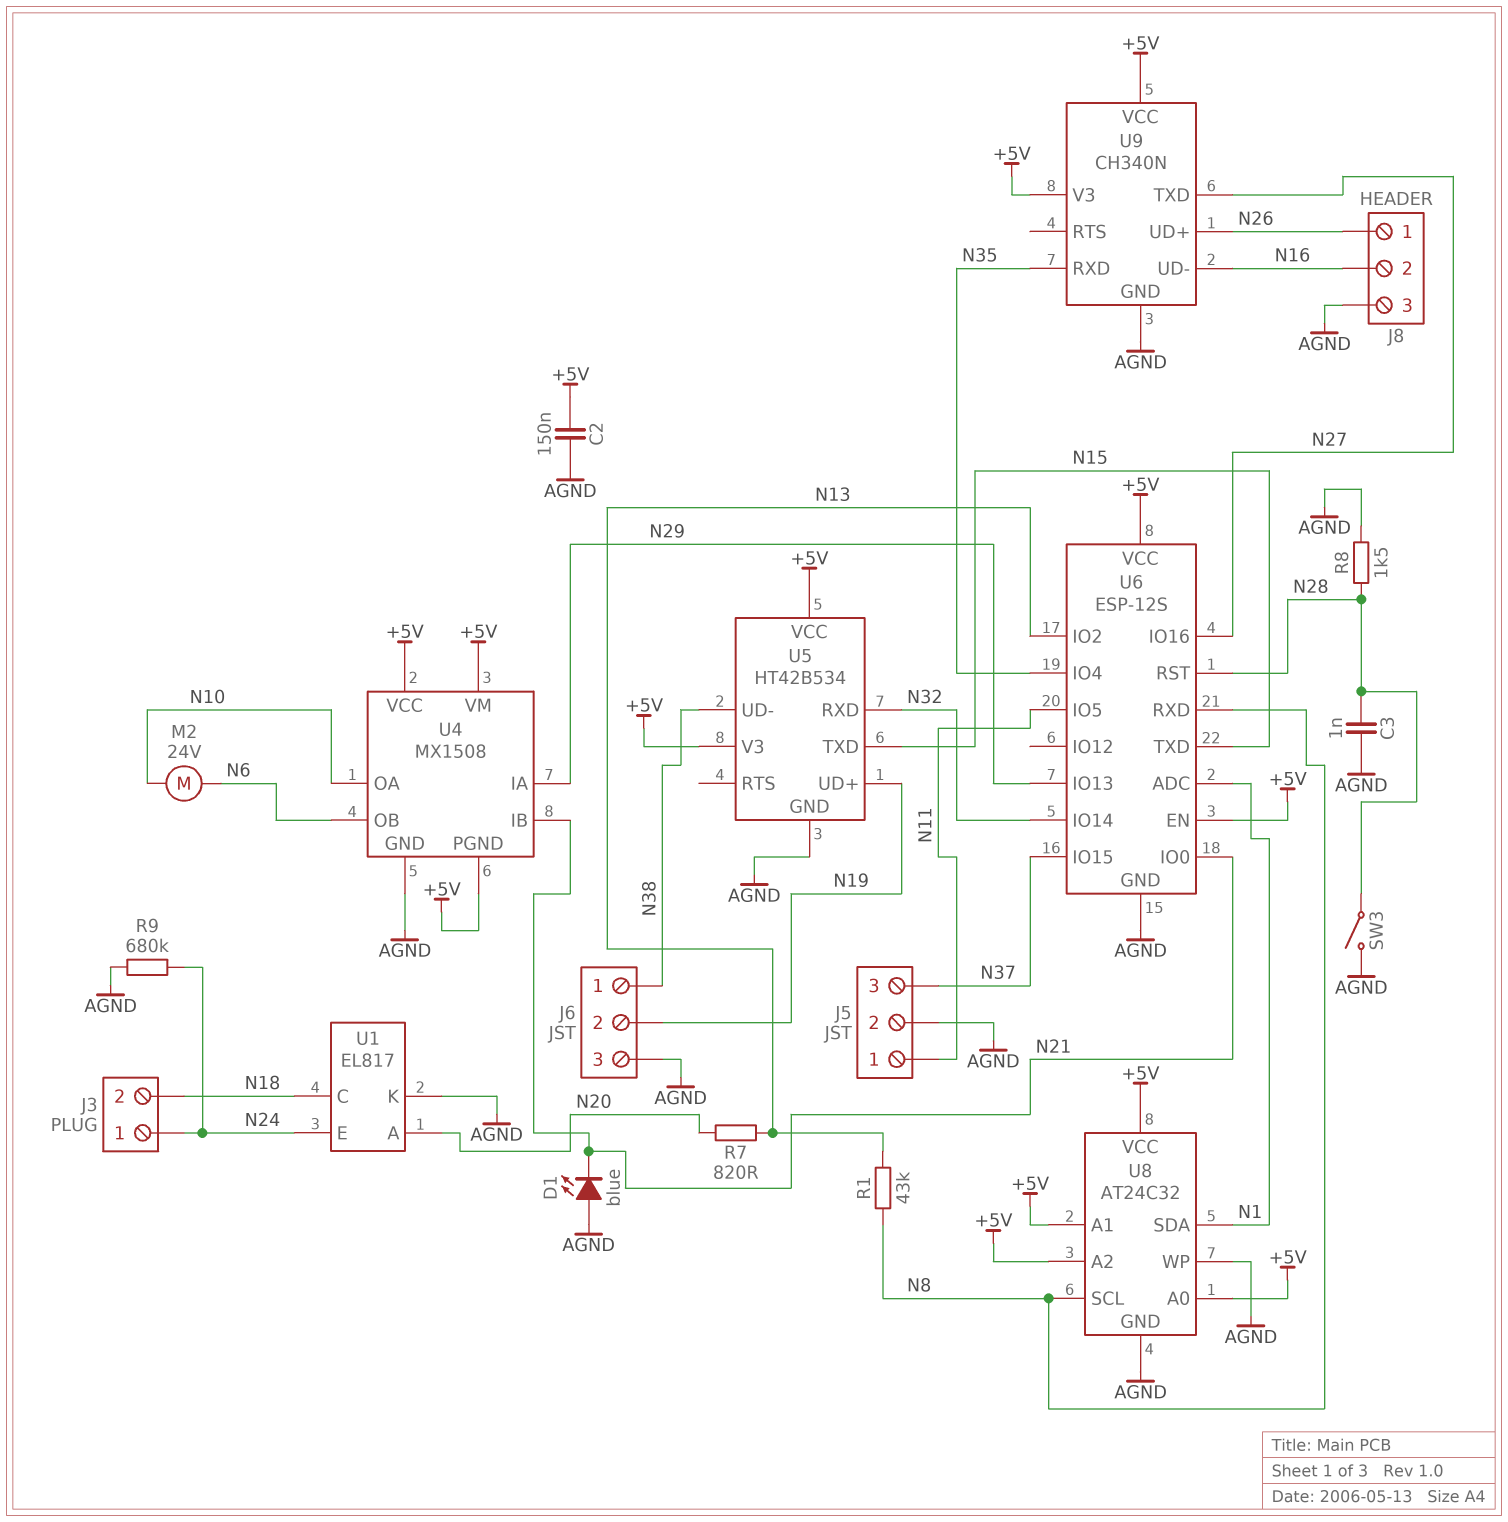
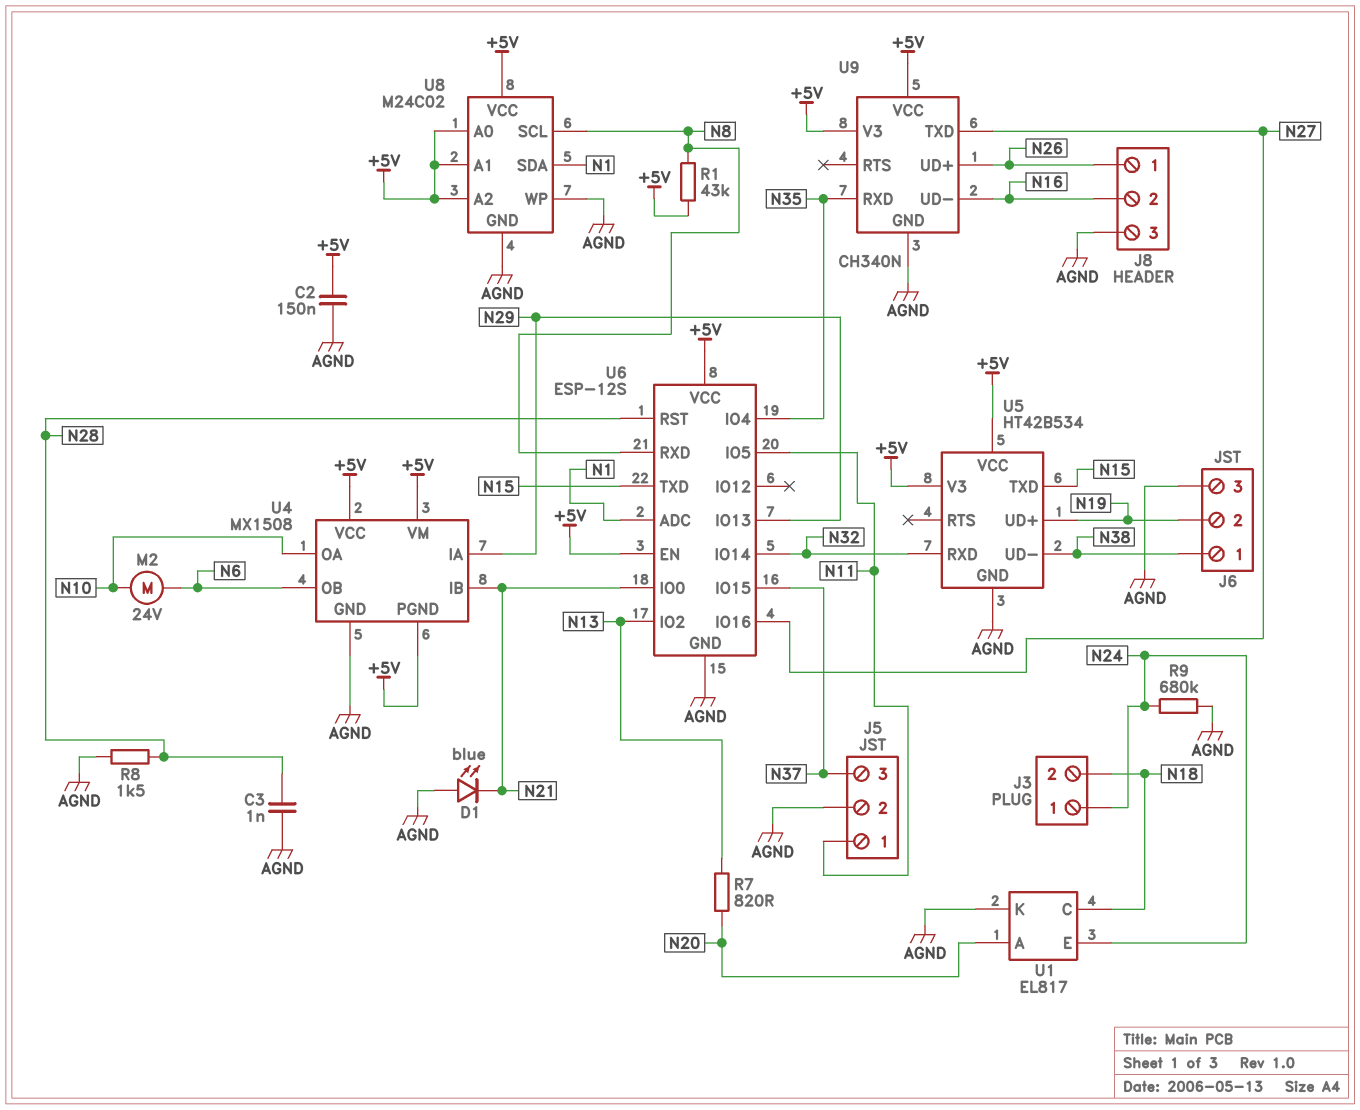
R1: 43k (N8, N13) -> 43k (+5V, N8)
SW3: switch (AGND, N28) -> none
U8: AT24C32 -> M24C02

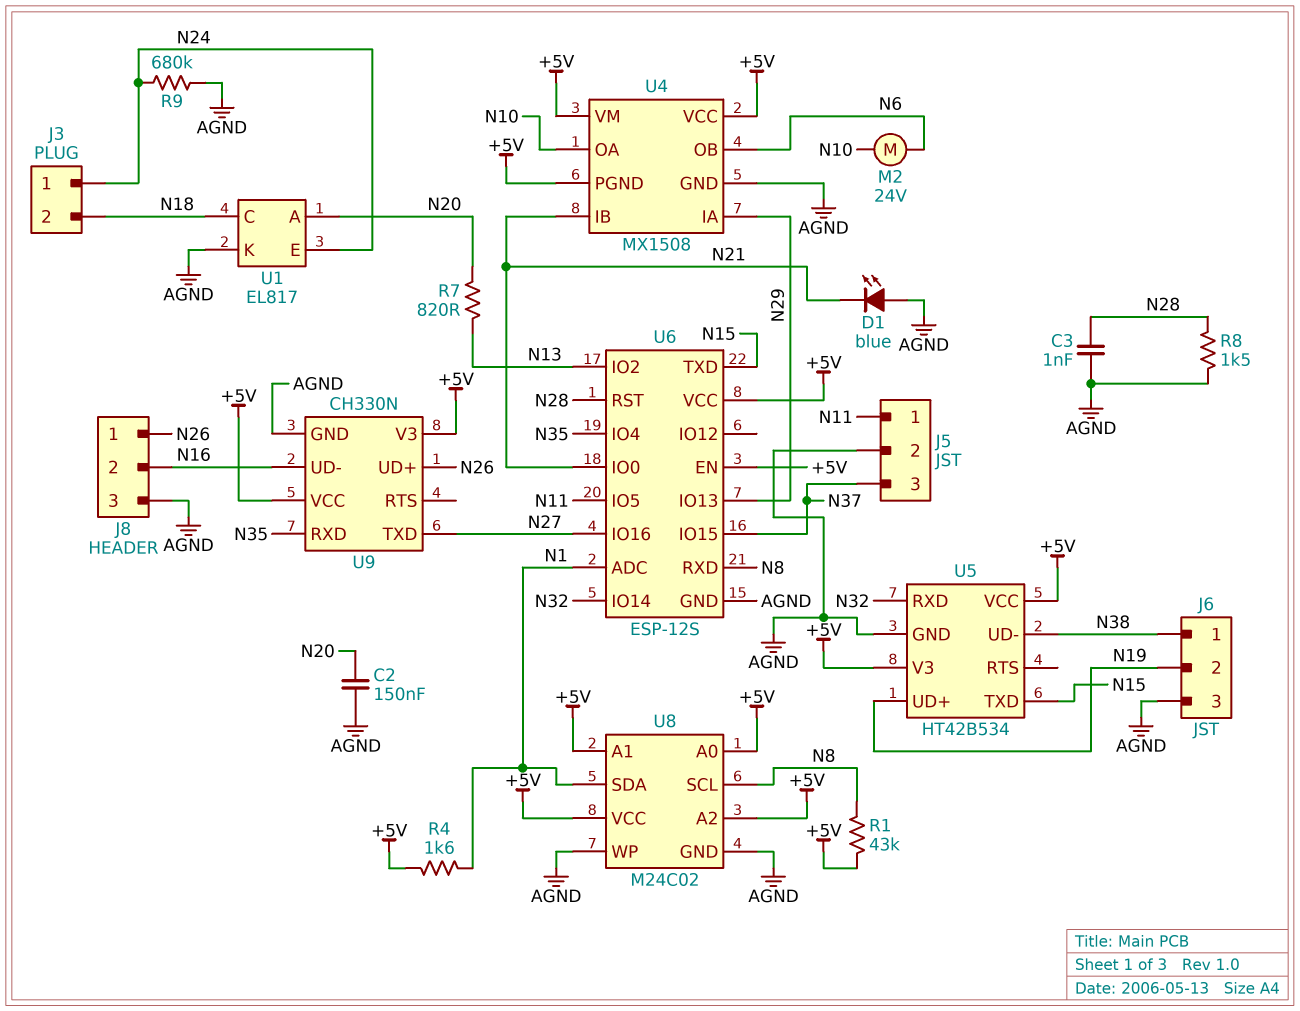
C2: 150nF (+5V, AGND) -> 150nF (AGND, N20)
R4: none -> 1.6k (+5V, N1)
U9: CH340N -> CH330N

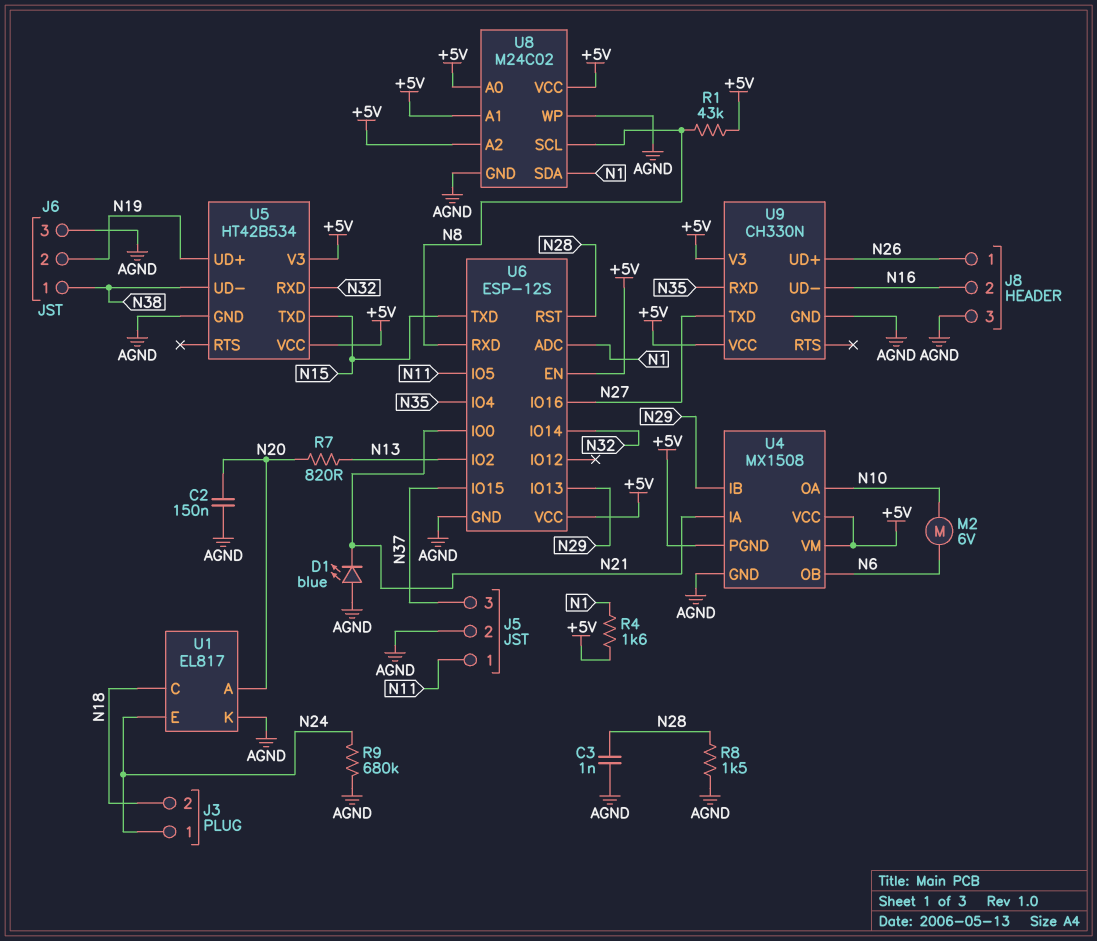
M2: motor 24V (N6, N10) -> motor 6V (N6, N10)
U4 pin IA: N29 -> N21
U4 pin IB: N21 -> N29

